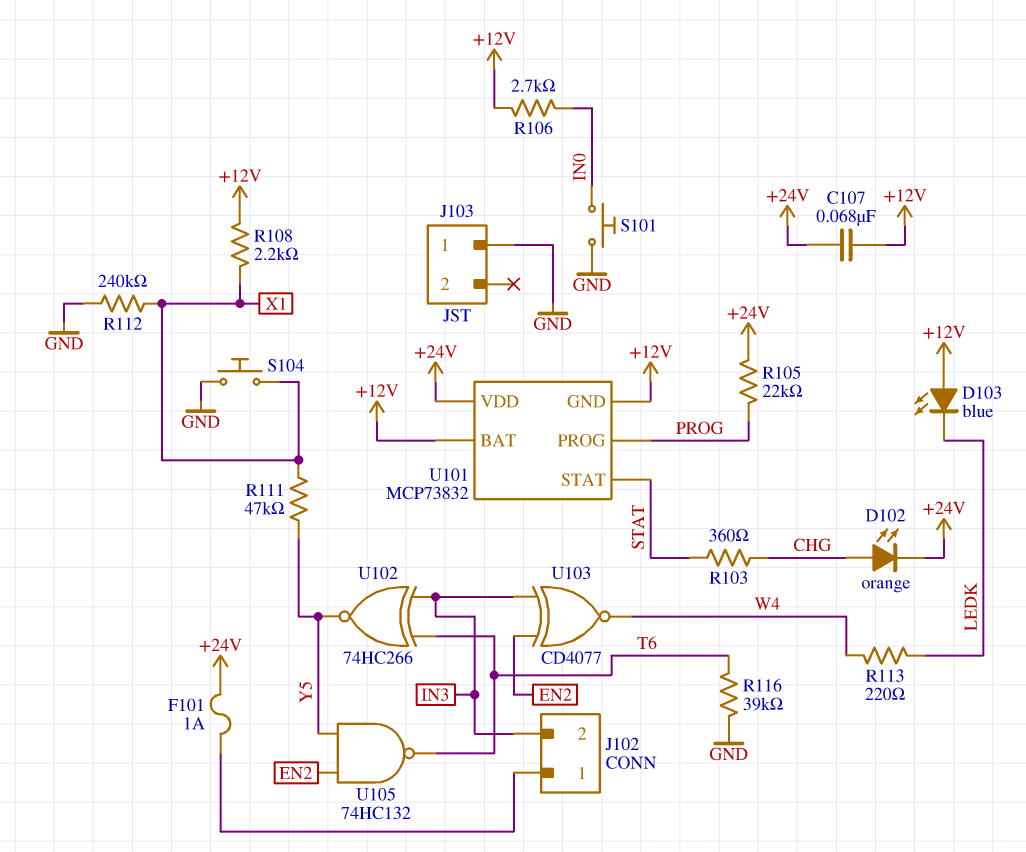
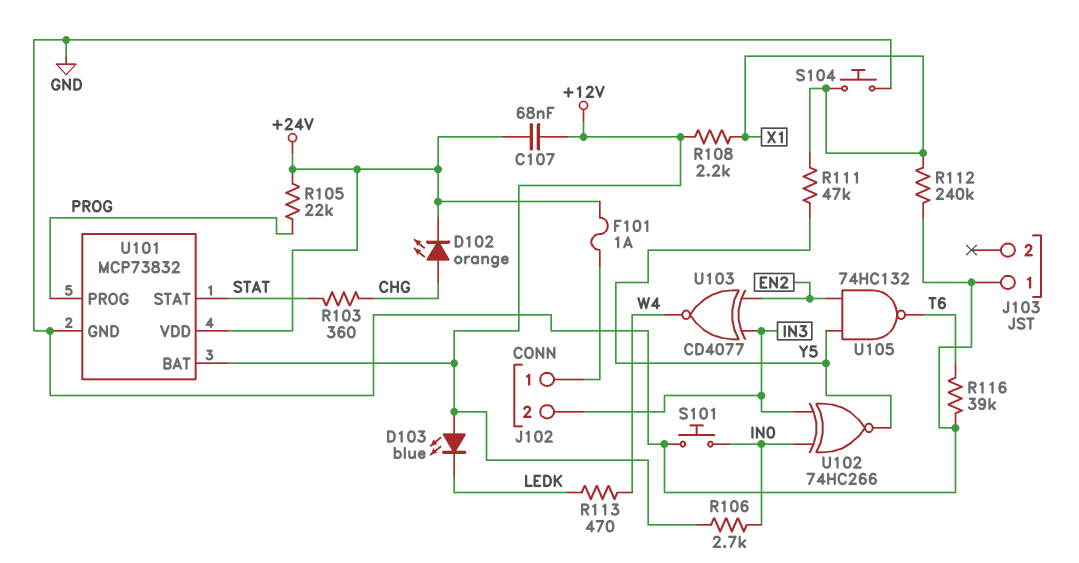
R113: 220 (LEDK, W4) -> 470 (LEDK, W4)
U101 pin GND: +12V -> GND
U102: XNOR 74HC266 (in IN3, in T6, out Y5) -> XNOR 74HC266 (in IN0, in IN3, out Y5)

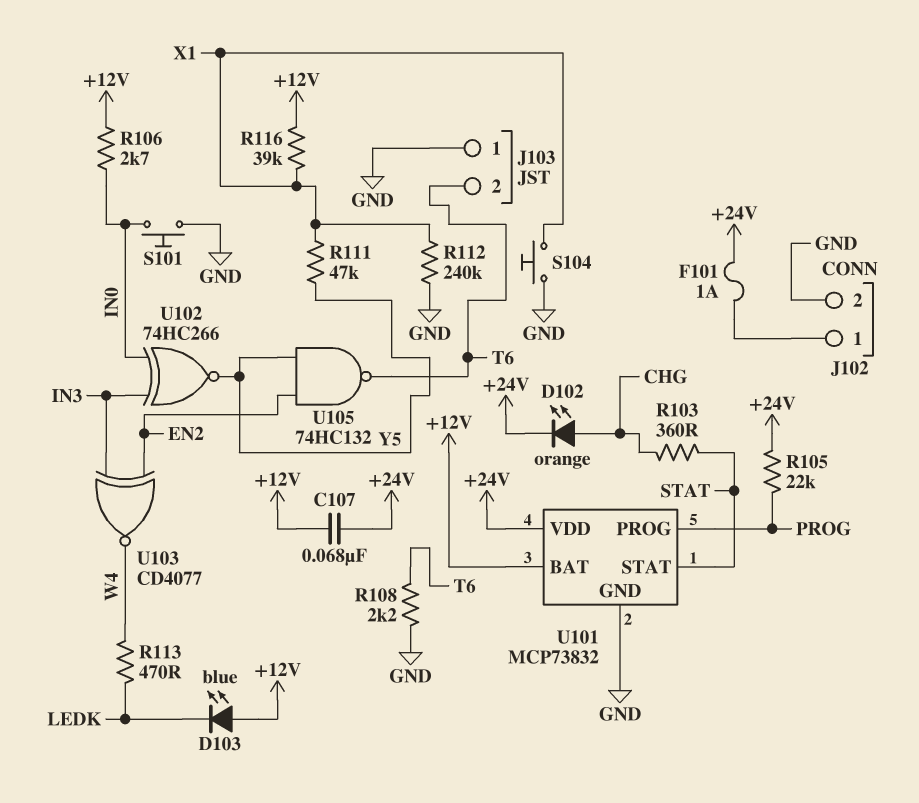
J102 pin 2: IN3 -> GND
J103 pin 2: none -> T6
R108: 2.2k (+12V, X1) -> 2.2k (GND, T6)
R116: 39k (GND, T6) -> 39k (+12V, X1)

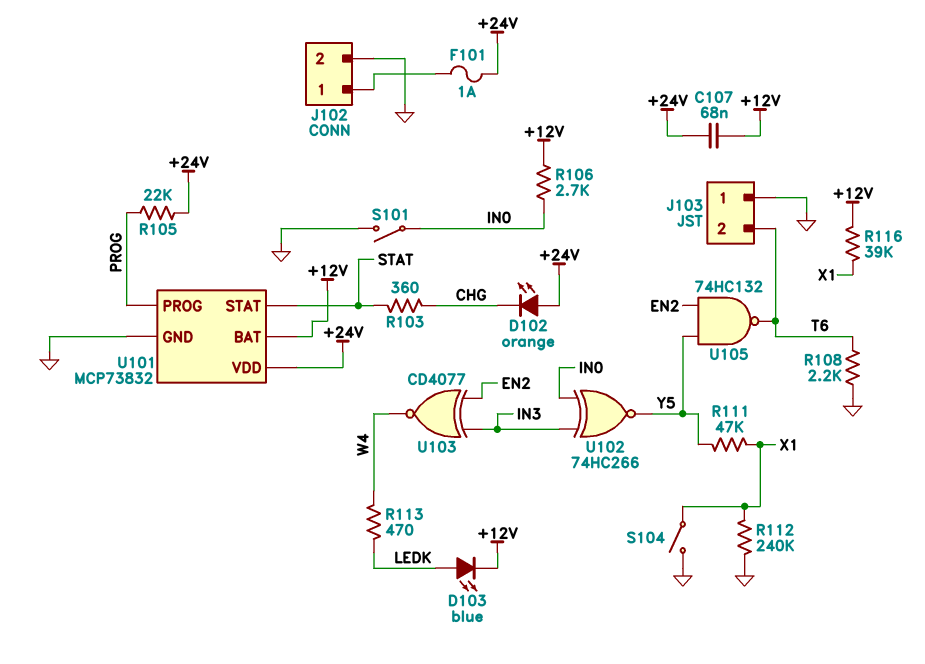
D102: LED orange (A CHG, K +24V) -> LED orange (A +24V, K CHG)
D103: LED blue (A +12V, K LEDK) -> LED blue (A LEDK, K +12V)
S101: button (GND, IN0) -> switch (GND, IN0)
S104: button (GND, X1) -> switch (GND, X1)

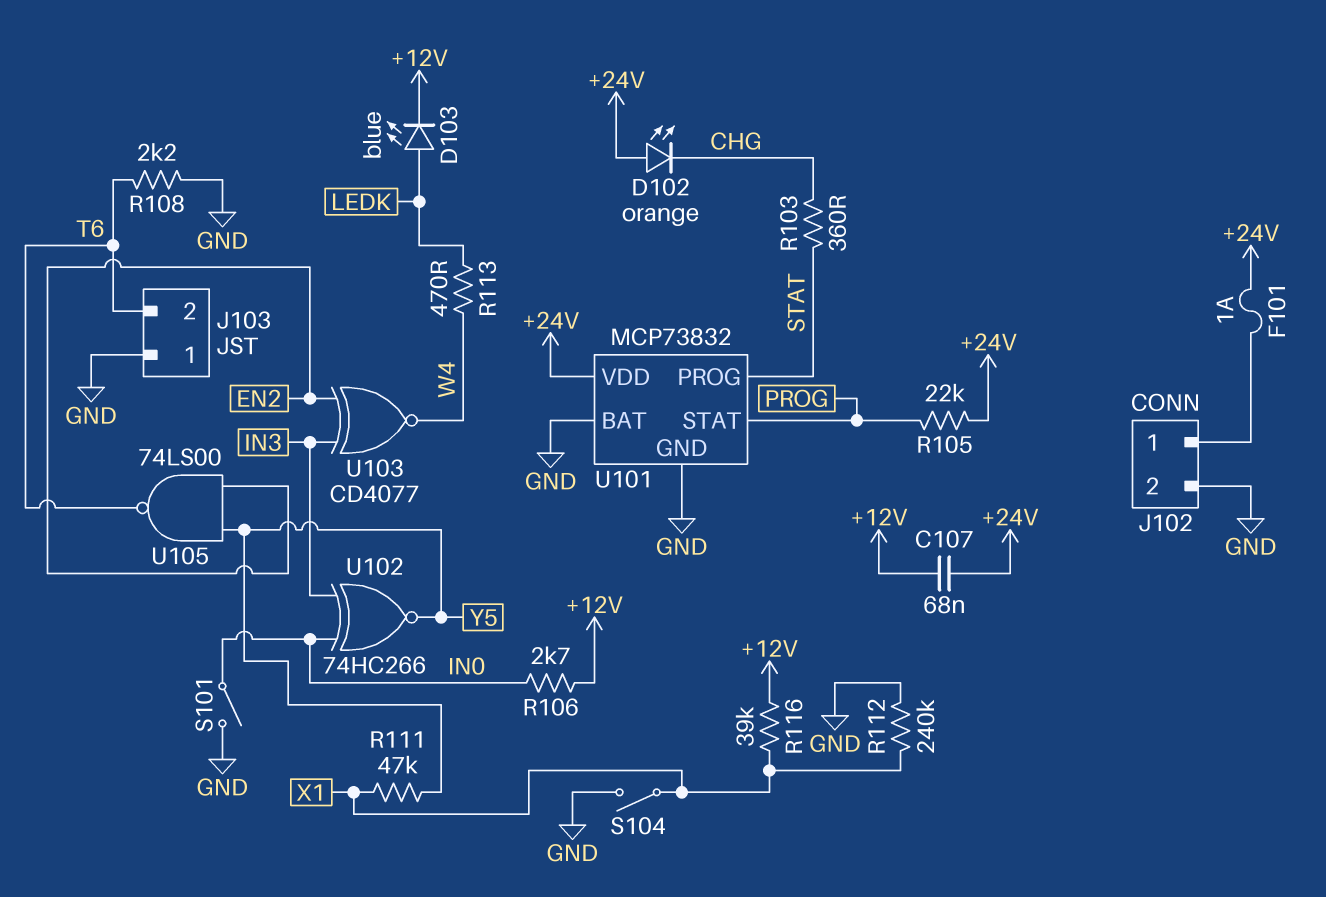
U101 pin BAT: +12V -> GND
U101 pin PROG: PROG -> STAT
U101 pin STAT: STAT -> PROG
U105: NAND 74HC132 (in EN2, in Y5, out T6) -> NAND 74LS00 (in EN2, in Y5, out T6)

